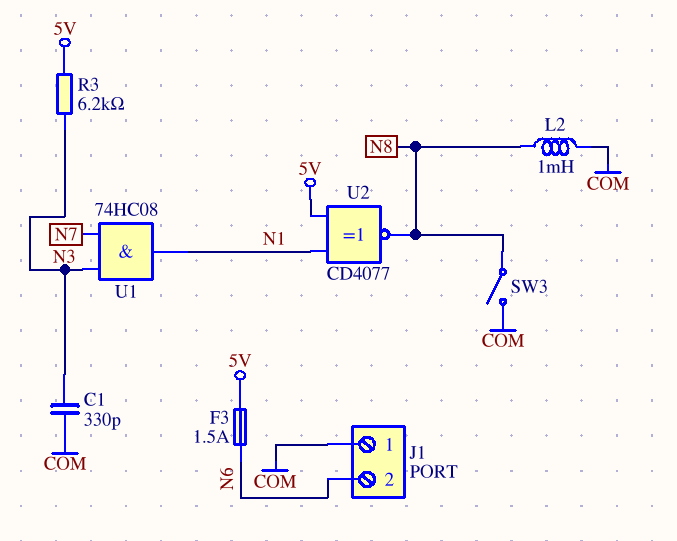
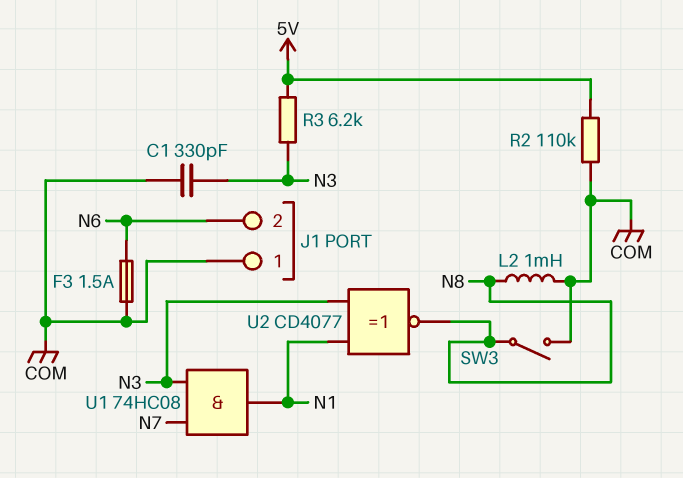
F3: 1.5A (5V, N6) -> 1.5A (COM, N6)
R2: none -> 110k (5V, COM)
U2: XNOR CD4077 (in 5V, in N1, out N8) -> XNOR CD4077 (in N1, in N3, out N8)

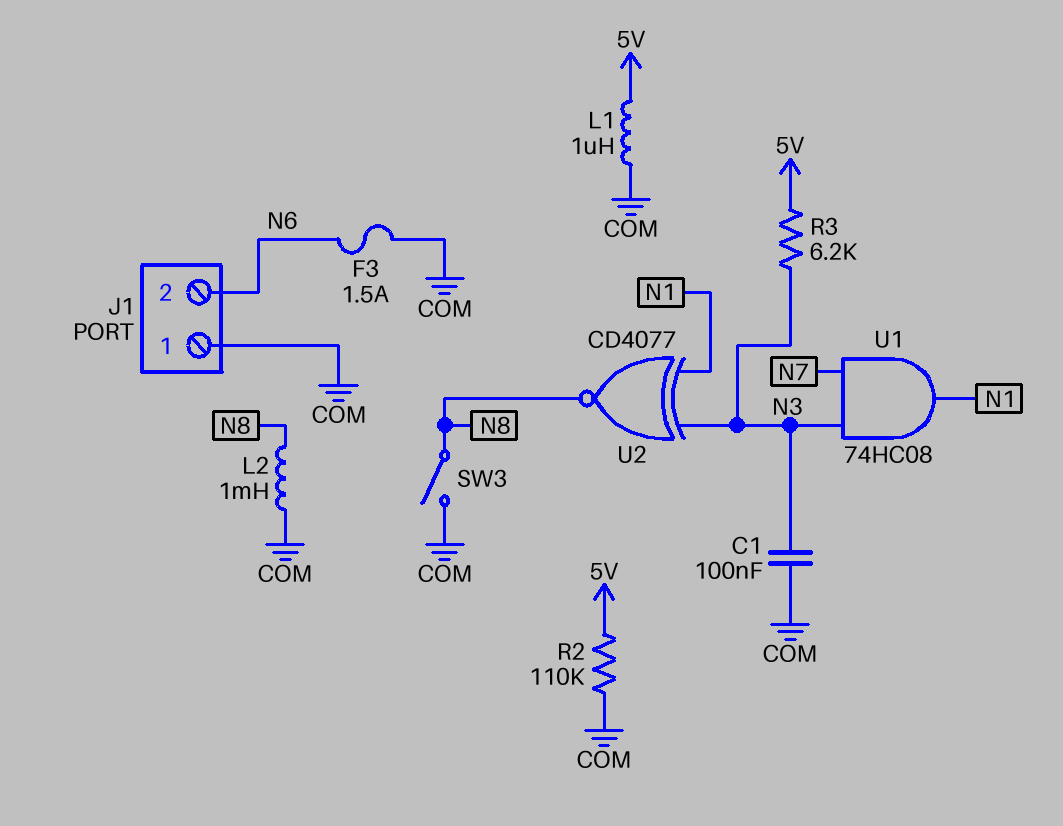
C1: 330pF (COM, N3) -> 100nF (COM, N3)
L1: none -> 1uH (5V, COM)

